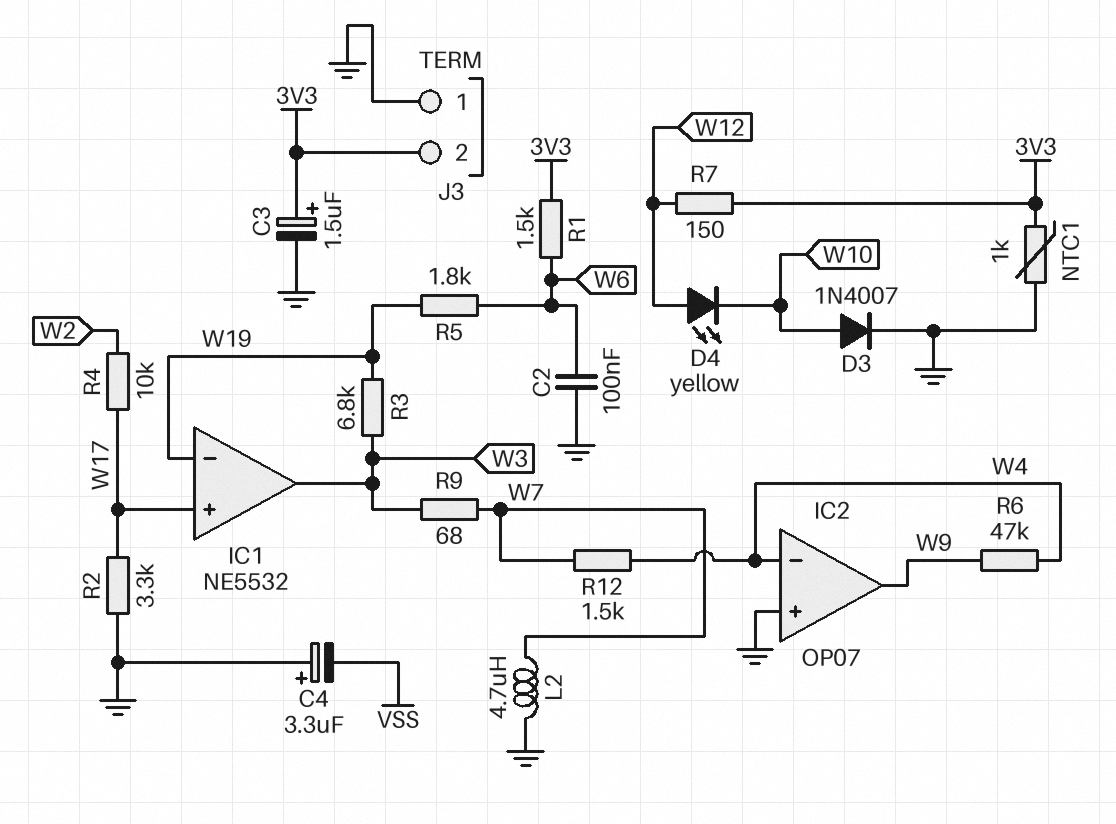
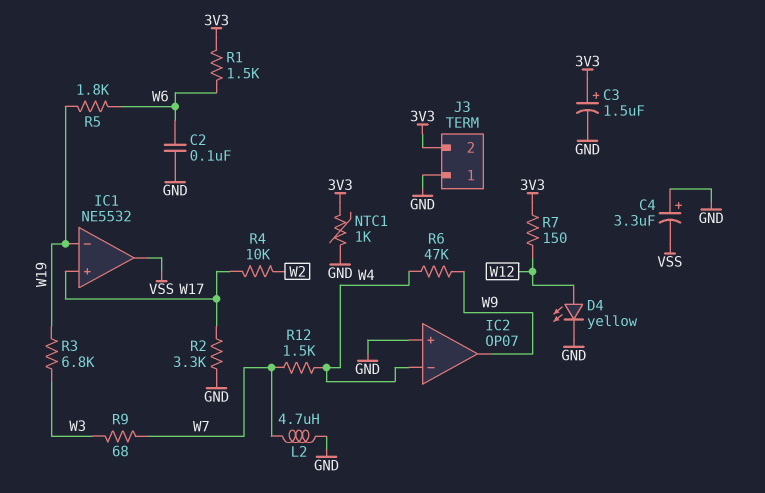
D3: diode 1N4007 (A W10, K GND) -> none
D4: LED yellow (A W12, K W10) -> LED yellow (A W12, K GND)
IC1 pin out: W3 -> VSS

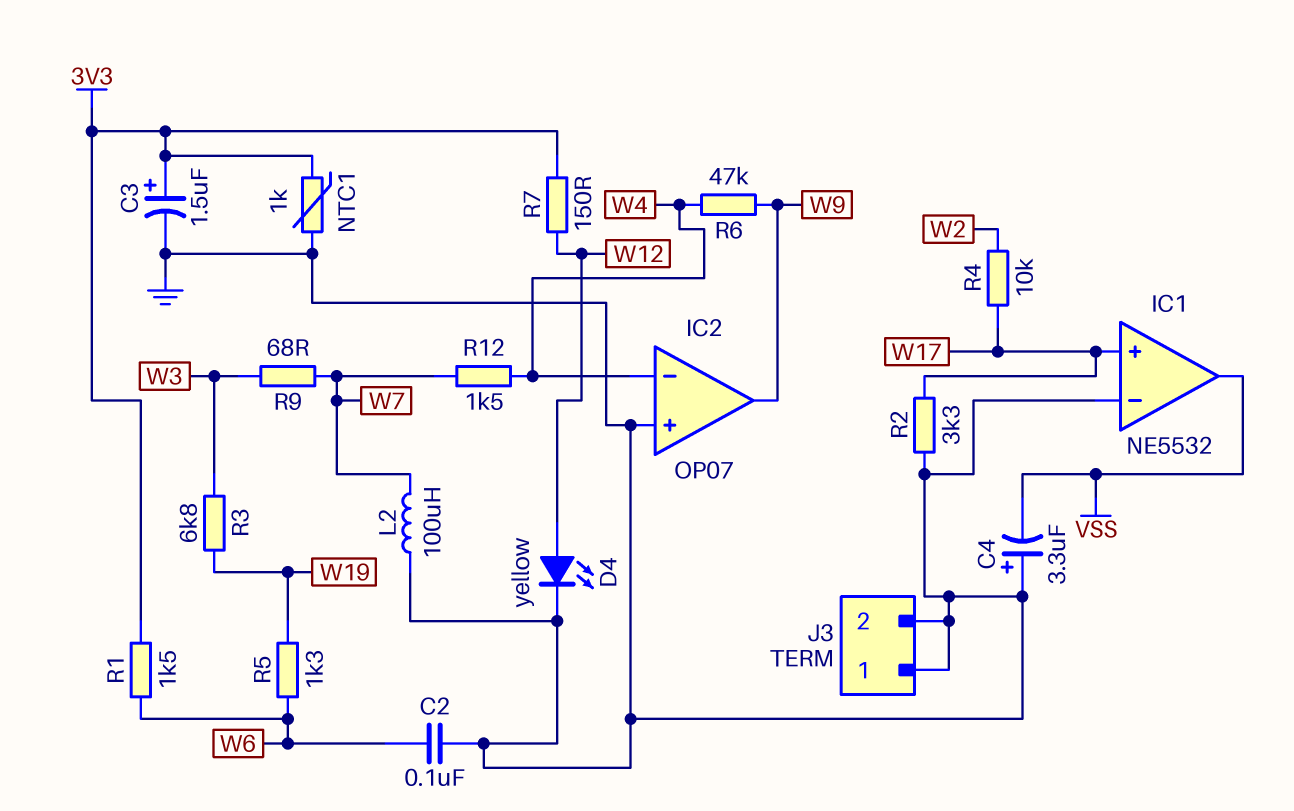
IC1 pin in-: W19 -> GND
J3 pin 2: 3V3 -> GND
L2: 4.7uH (GND, W7) -> 100uH (GND, W7)
R5: 1.8k (W6, W19) -> 1.3k (W6, W19)

